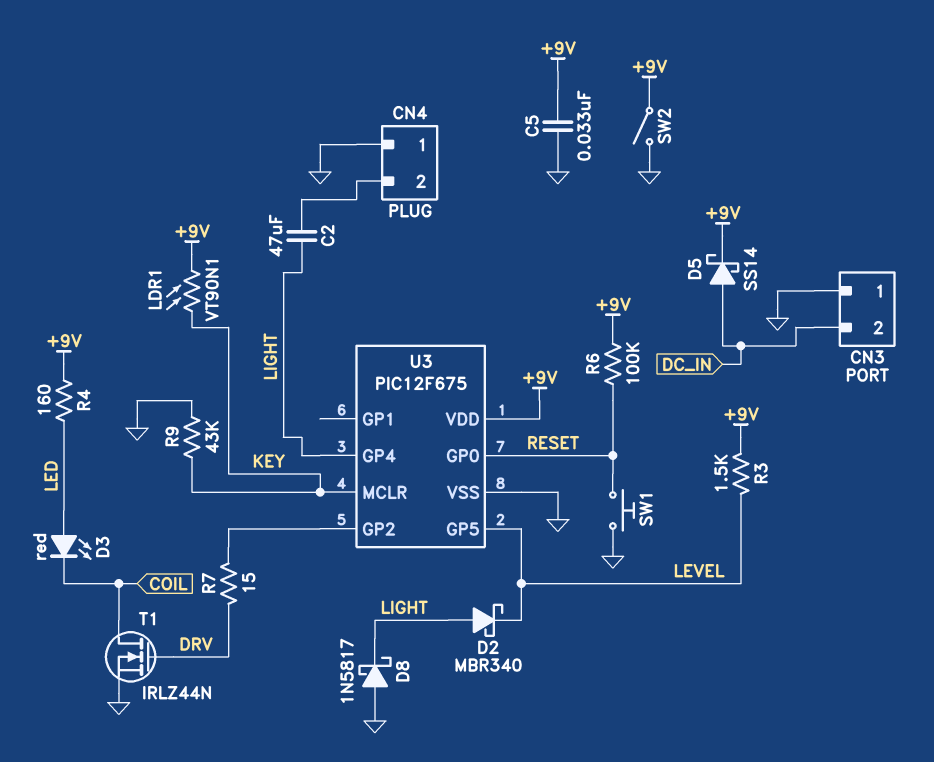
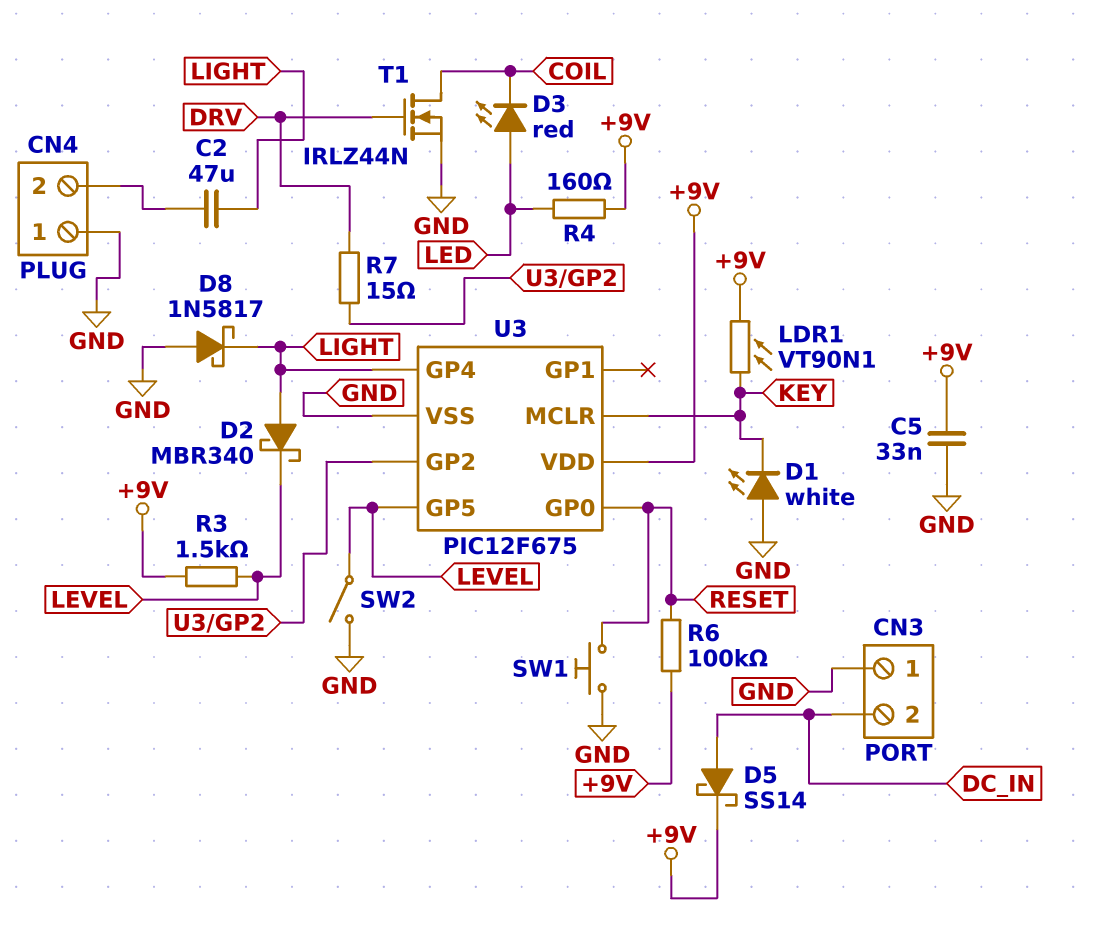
D1: none -> LED white (A GND, K KEY)
R9: 43k (GND, KEY) -> none
SW2: switch (+9V, GND) -> switch (GND, LEVEL)

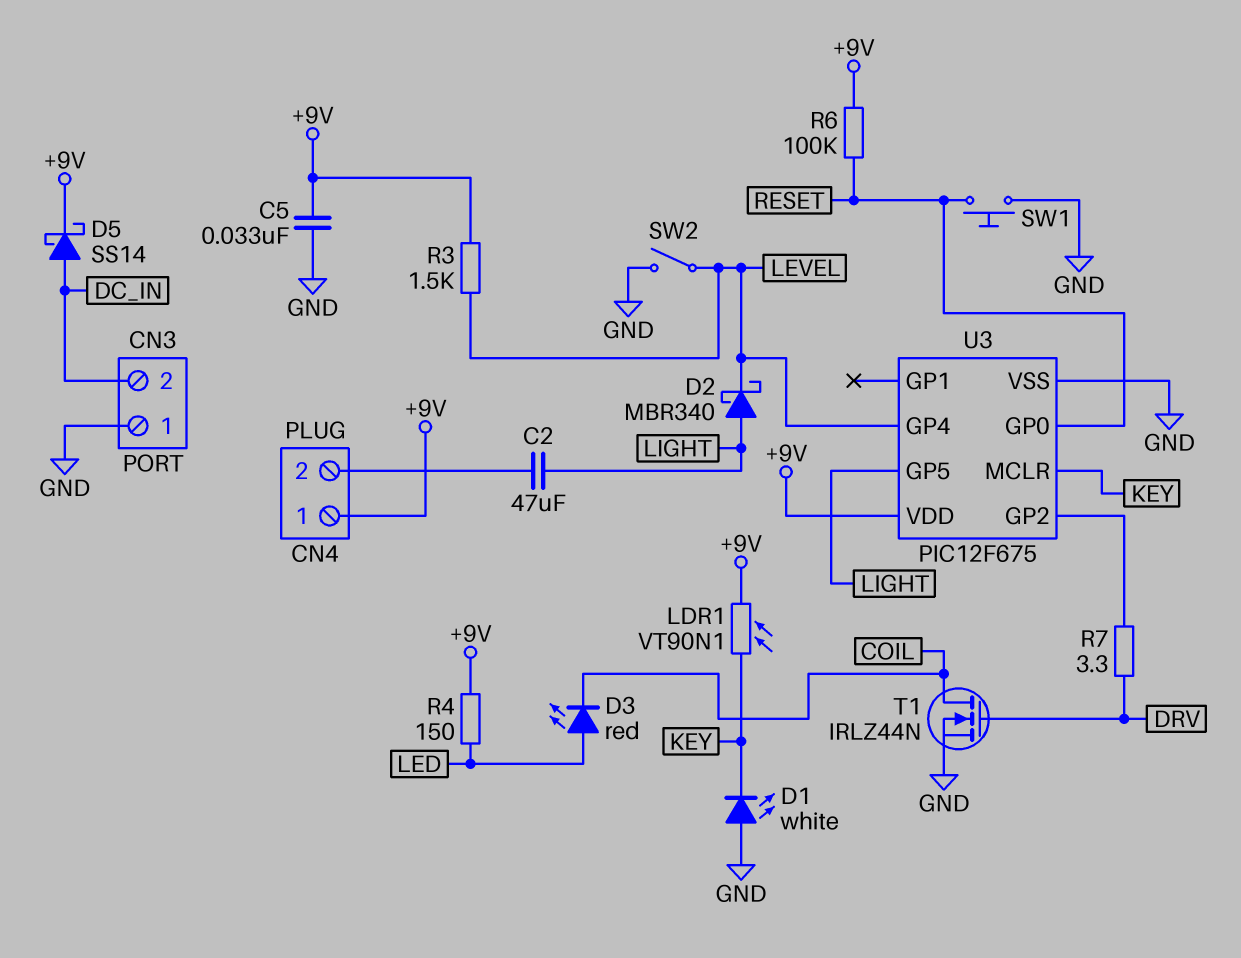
CN4 pin 1: GND -> +9V
D8: schottky 1N5817 (A GND, K LIGHT) -> none
R4: 160 (+9V, LED) -> 150 (+9V, LED)
R7: 15 (DRV, U3/GP2) -> 3.3 (DRV, U3/GP2)
U3 pin GP4: LIGHT -> LEVEL
U3 pin GP5: LEVEL -> LIGHT

